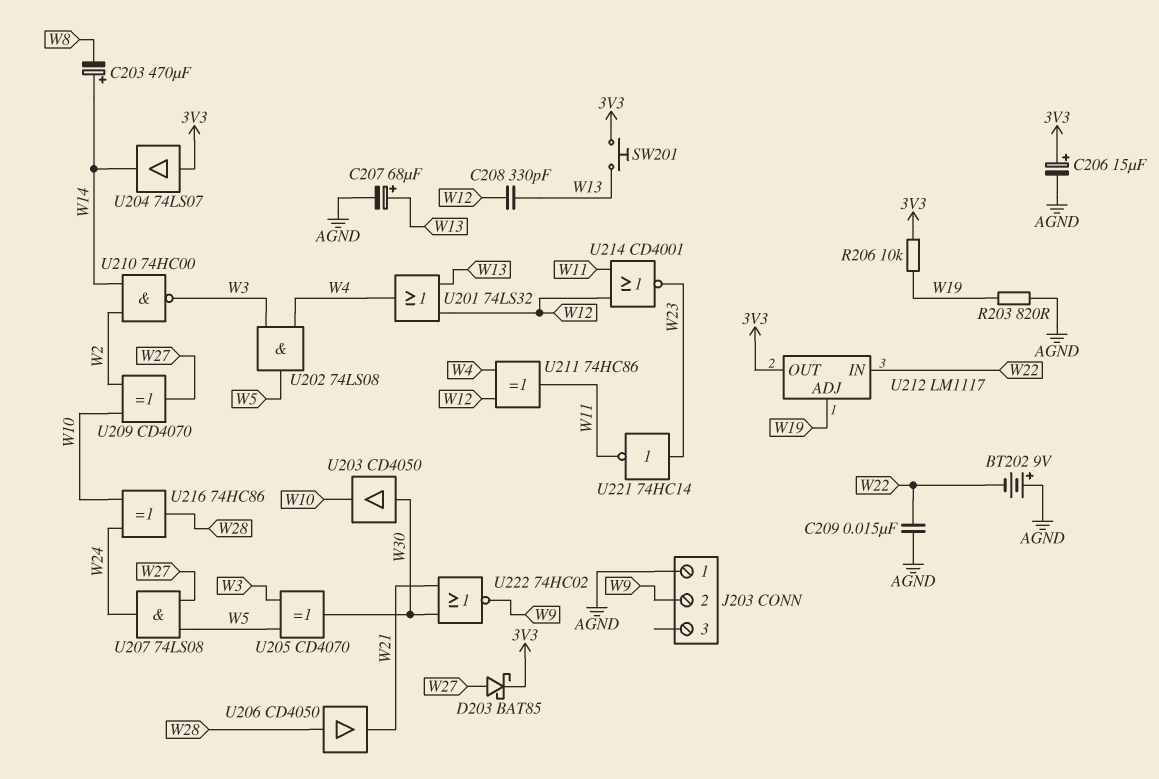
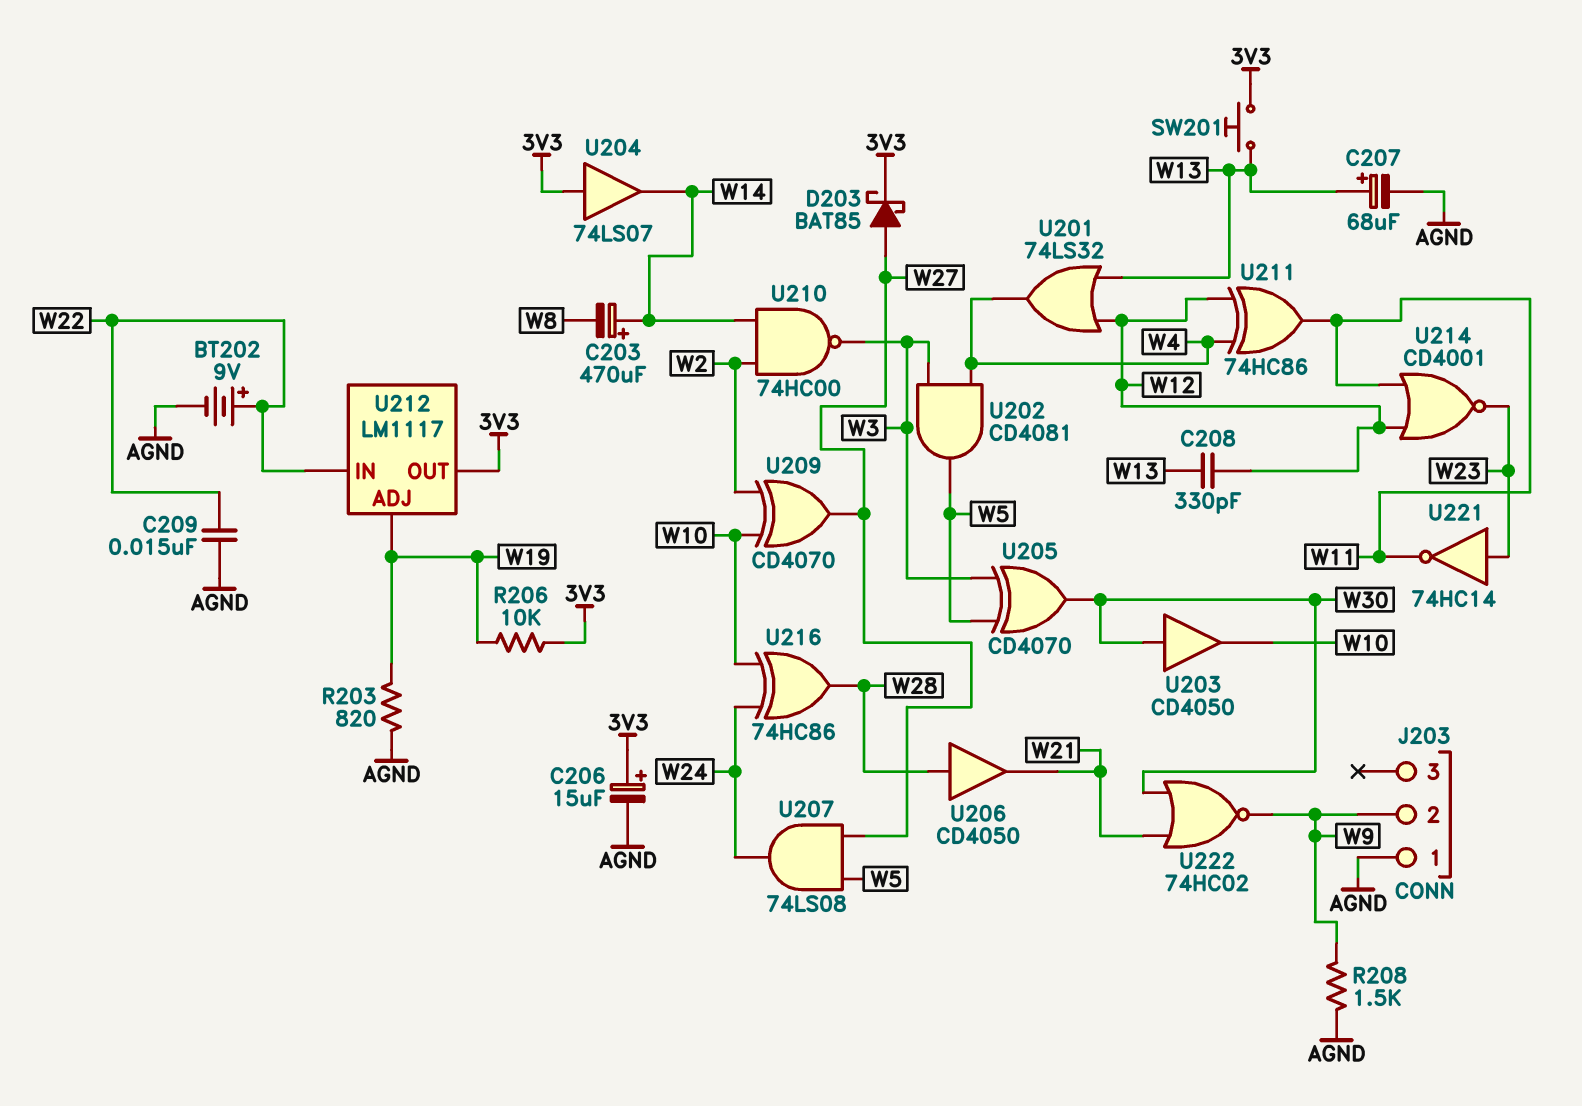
BT202: 9V (plus AGND, minus W22) -> 9V (plus W22, minus AGND)
R208: none -> 1.5k (AGND, W9)
U202: AND 74LS08 (in W3, in W4, out W5) -> AND CD4081 (in W3, in W4, out W5)

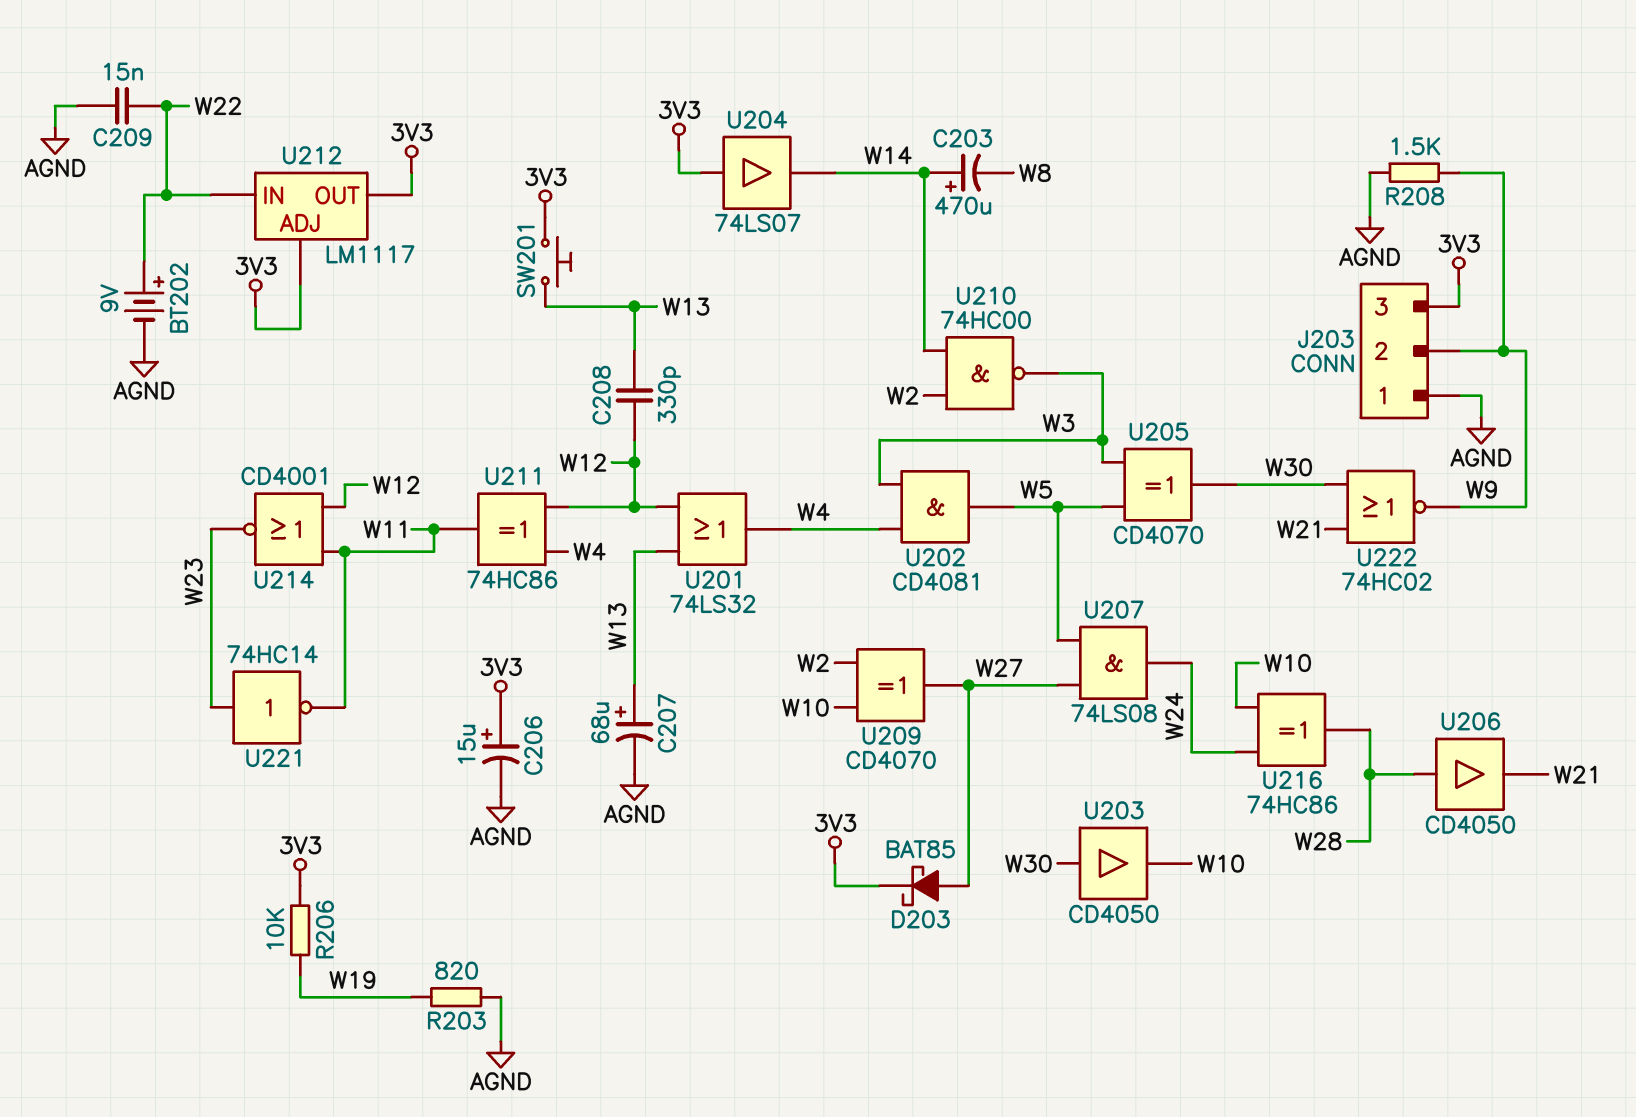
J203 pin 3: none -> 3V3
U212 pin ADJ: W19 -> 3V3

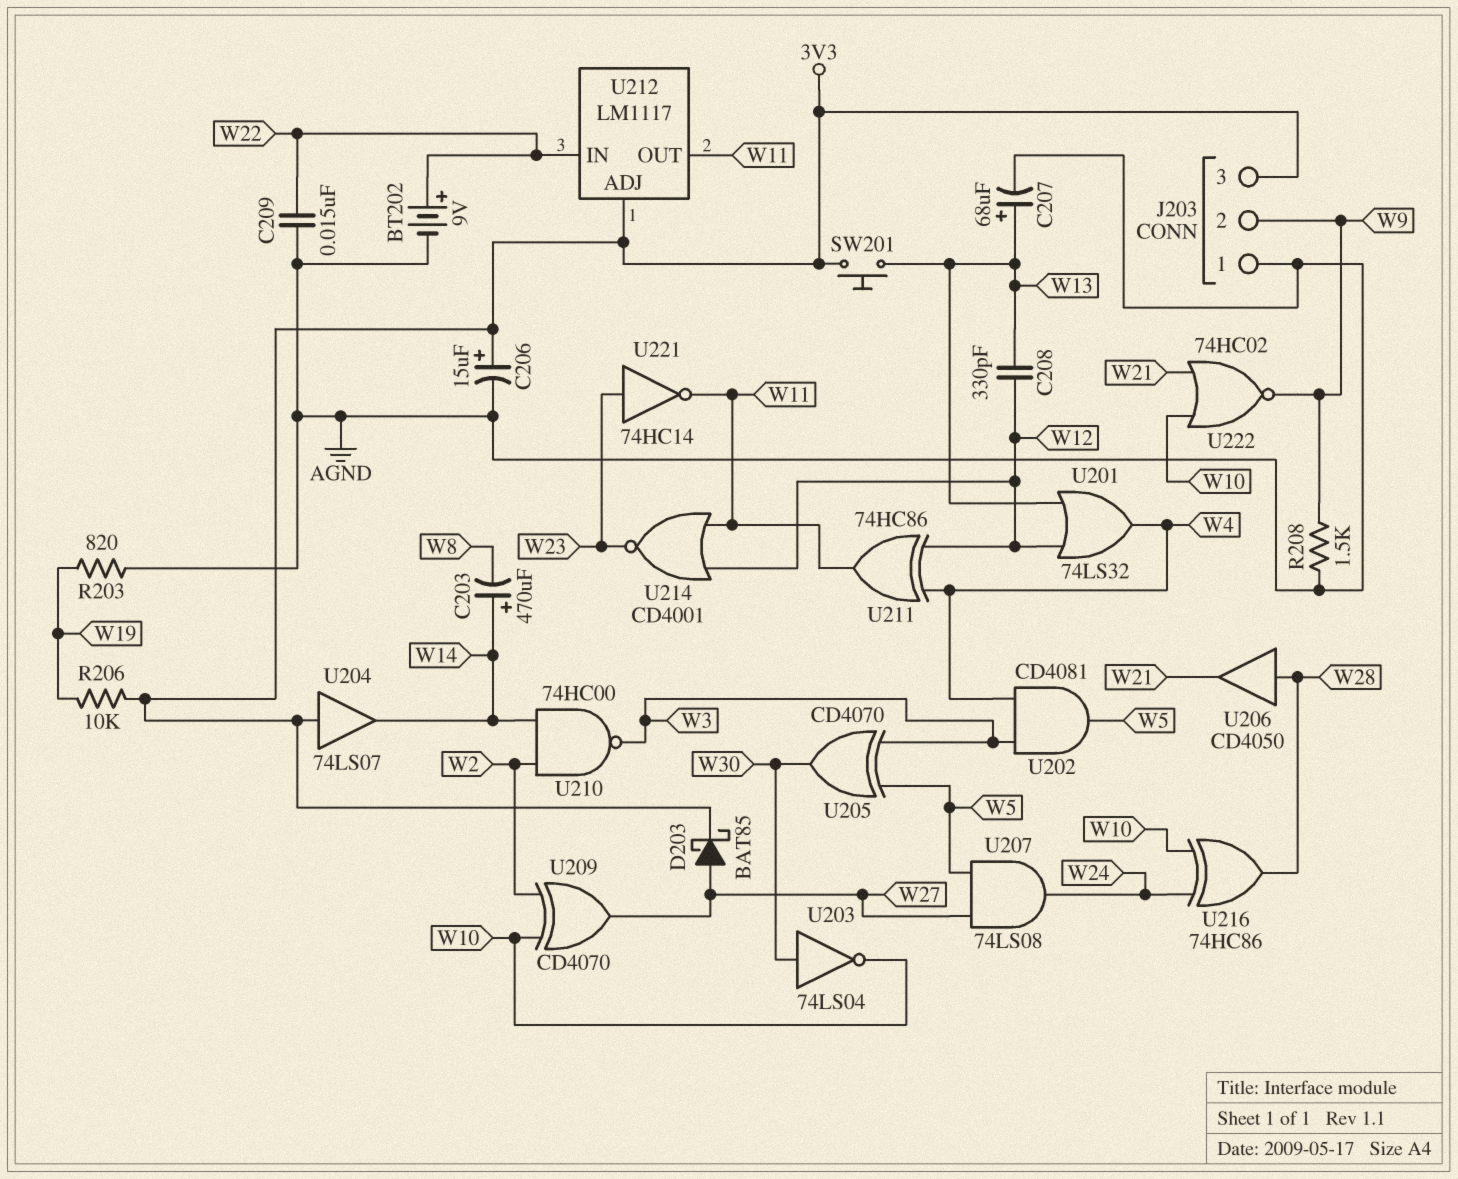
U203: buffer CD4050 (in W30, out W10) -> NOT 74LS04 (in W30, out W10)
U212 pin OUT: 3V3 -> W11
U222: NOR 74HC02 (in W21, in W30, out W9) -> NOR 74HC02 (in W10, in W21, out W9)

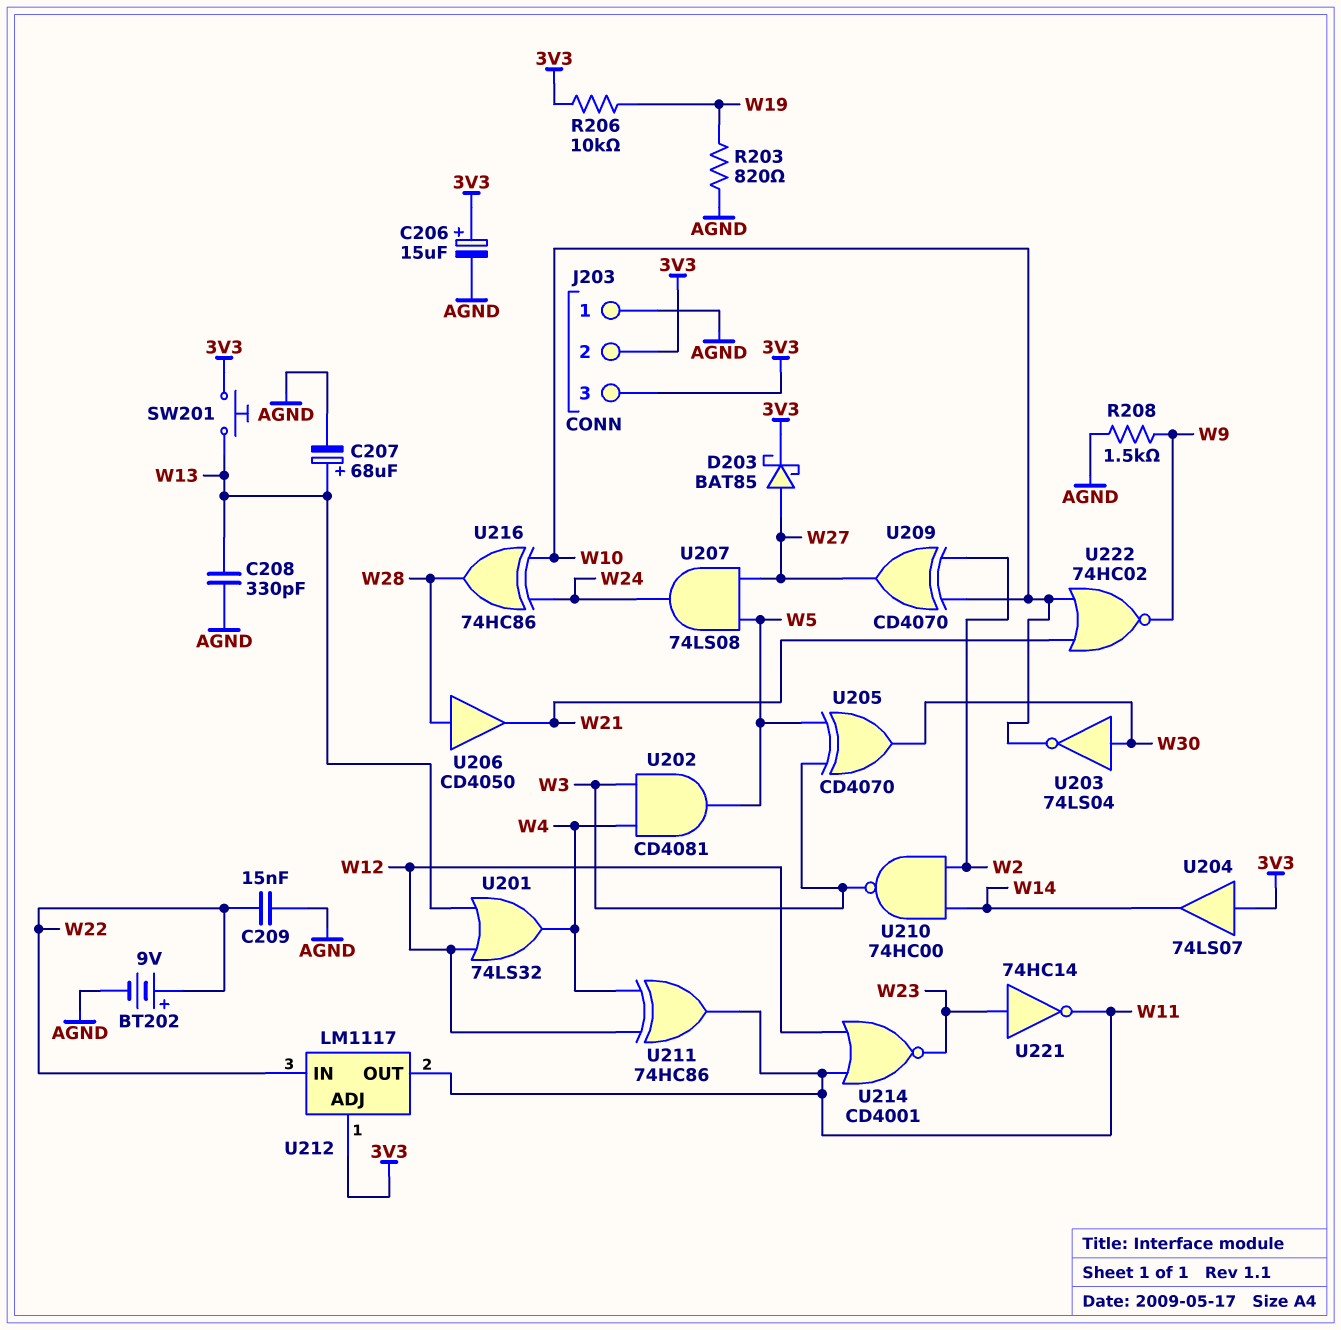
C203: 470uF (plus W14, minus W8) -> none
C208: 330pF (W12, W13) -> 330pF (AGND, W13)
J203 pin 2: W9 -> 3V3

